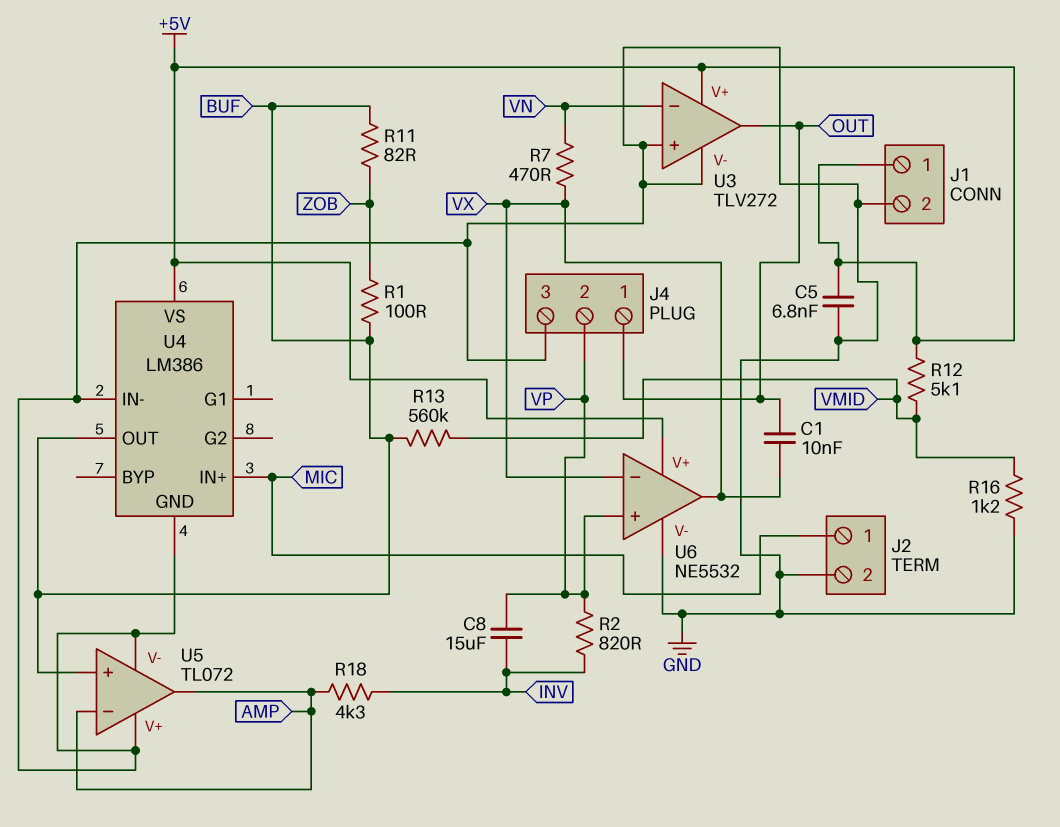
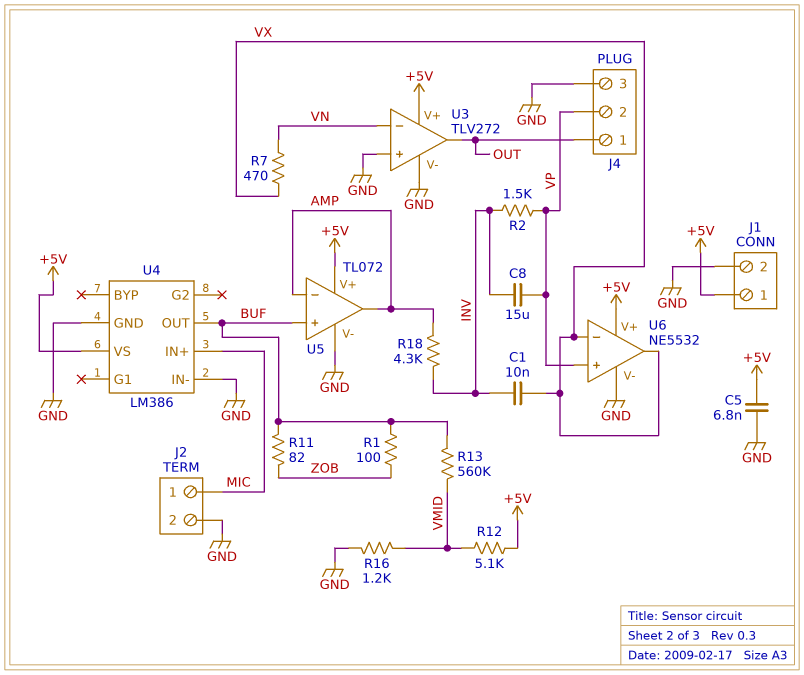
C1: 10nF (OUT, VX) -> 10nF (INV, VX)
R2: 820 (INV, VP) -> 1.5k (INV, VP)
U5 pin V+: GND -> +5V

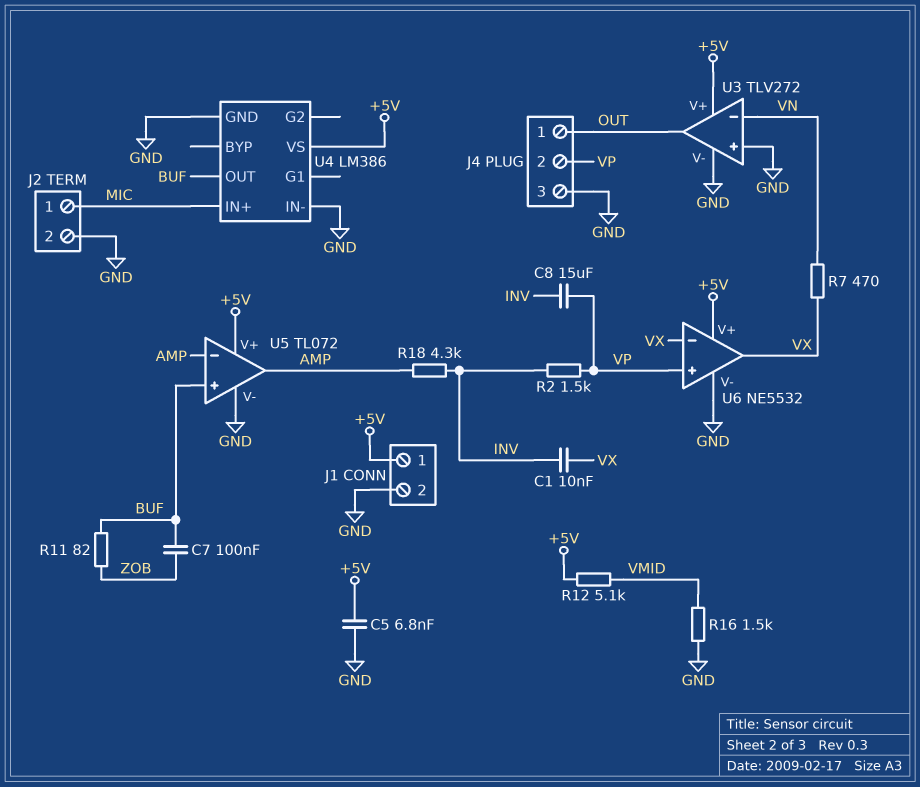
C7: none -> 100nF (BUF, ZOB)
R1: 100 (BUF, ZOB) -> none
R13: 560k (BUF, VMID) -> none
R16: 1.2k (GND, VMID) -> 1.5k (GND, VMID)

